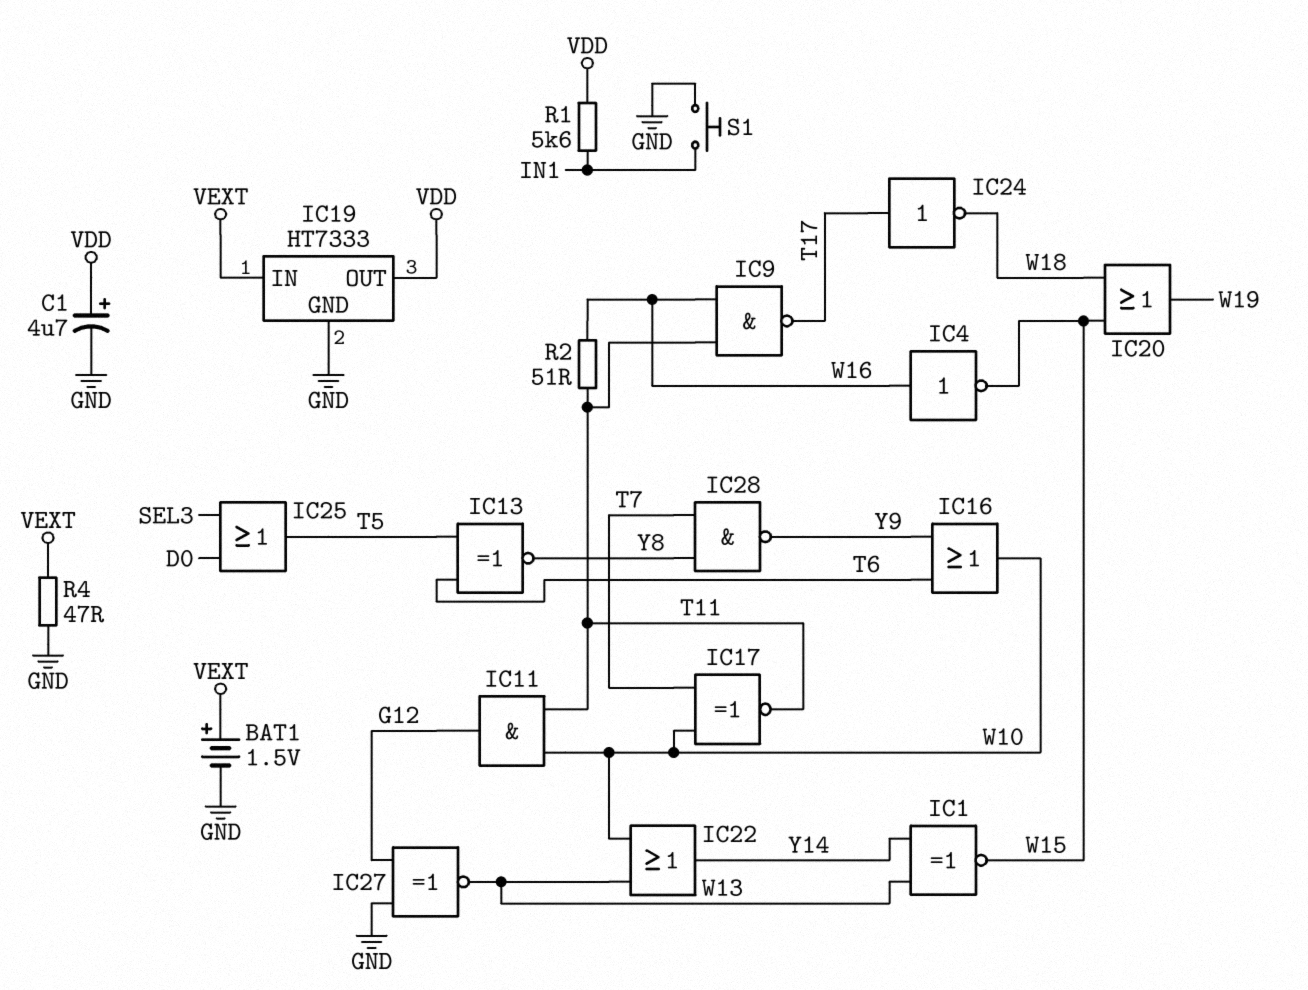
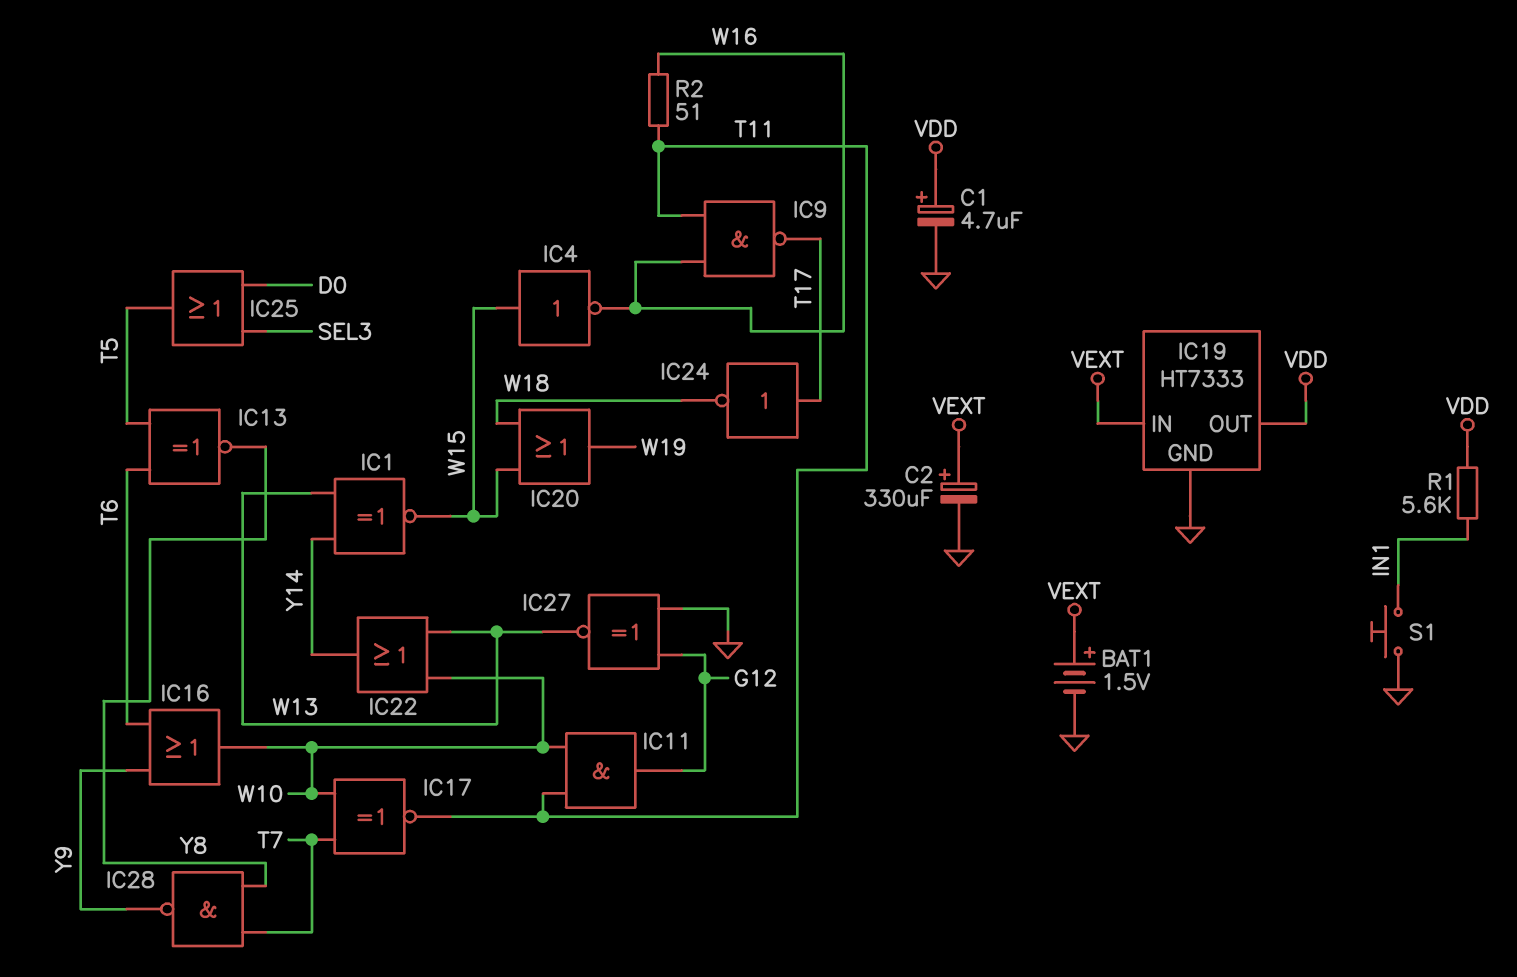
C2: none -> 330uF (plus VEXT, minus GND)
IC4: NOT (in W16, out W15) -> NOT (in W15, out W16)
R4: 47 (GND, VEXT) -> none

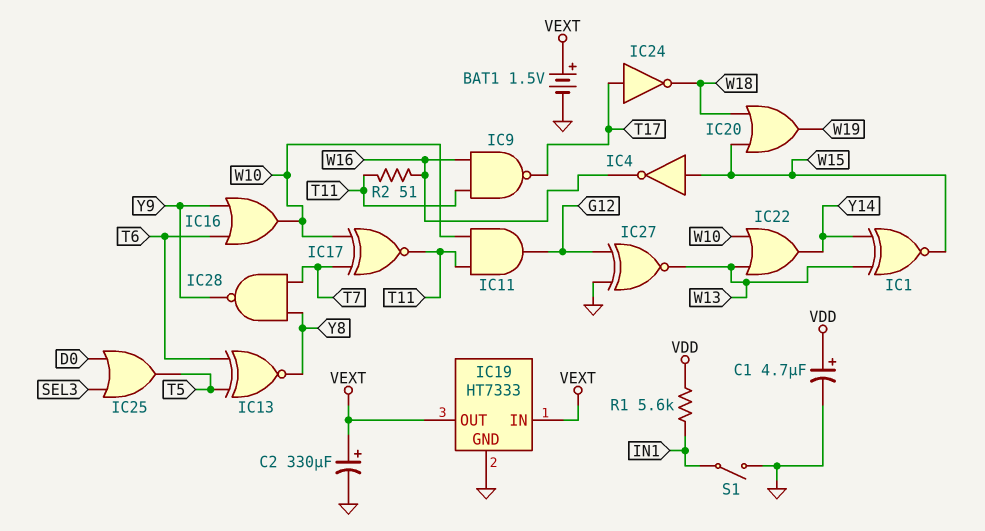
IC19 pin OUT: VDD -> VEXT
S1: button (GND, IN1) -> switch (GND, IN1)

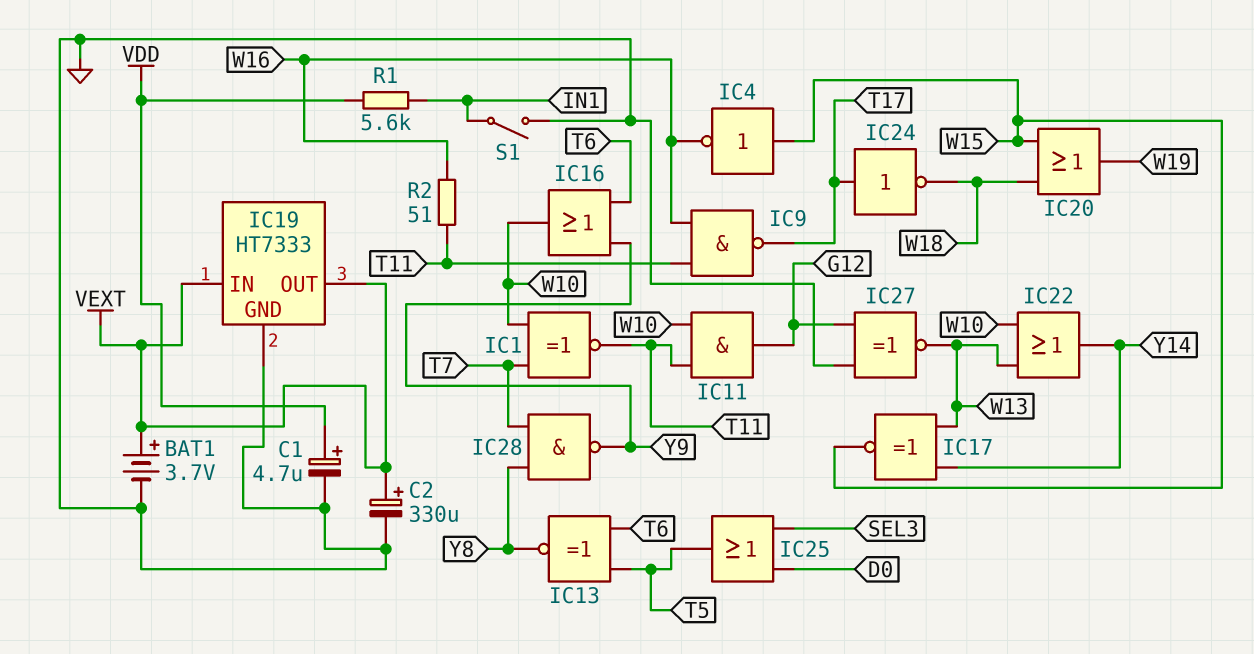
BAT1: 1.5V (plus VEXT, minus GND) -> 3.7V (plus VEXT, minus GND)
IC1: XNOR (in W13, in Y14, out W15) -> XNOR (in T7, in W10, out T11)
IC17: XNOR (in T7, in W10, out T11) -> XNOR (in W13, in Y14, out W15)

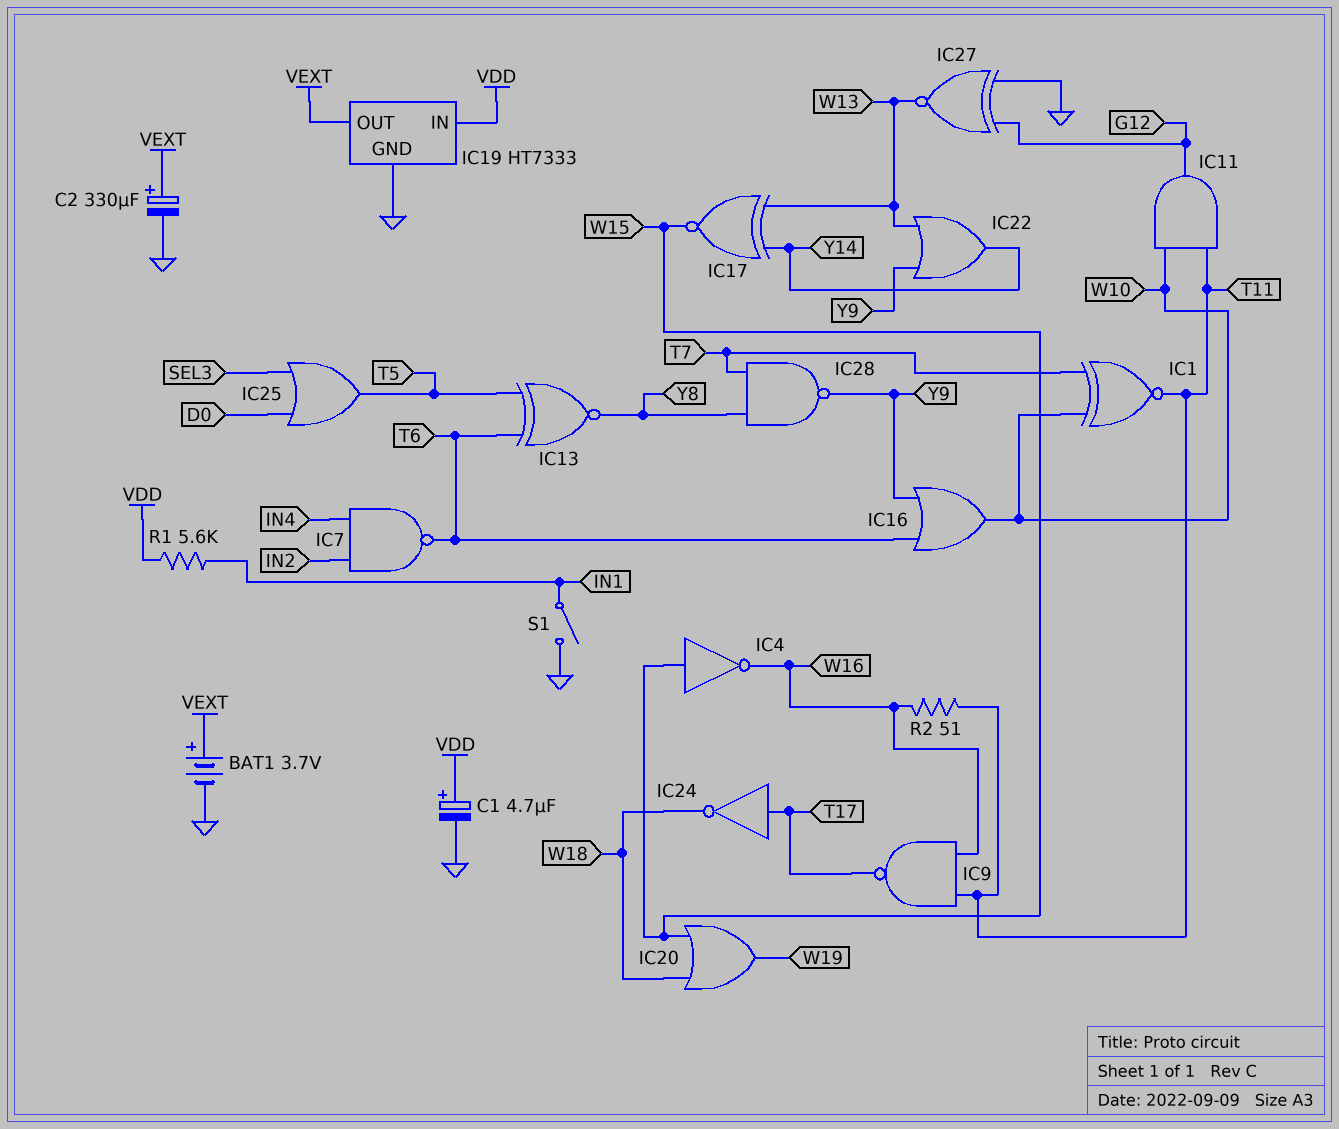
IC7: none -> NAND (in IN2, in IN4, out T6)
IC19 pin IN: VEXT -> VDD
IC22: OR (in W10, in W13, out Y14) -> OR (in W13, in Y9, out Y14)

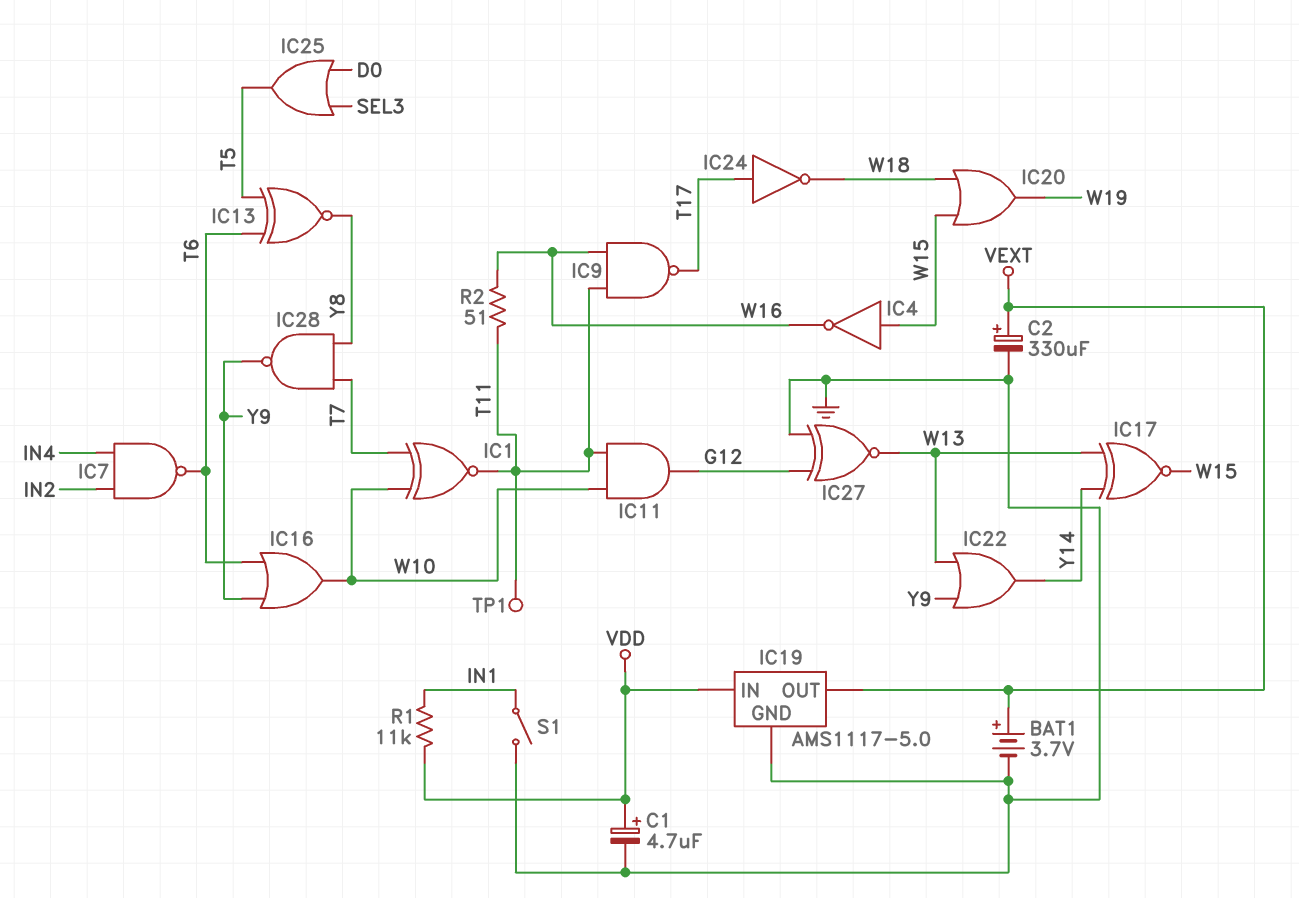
IC19: HT7333 -> AMS1117-5.0
R1: 5.6k (IN1, VDD) -> 11k (IN1, VDD)
TP1: none -> test point (T11)

